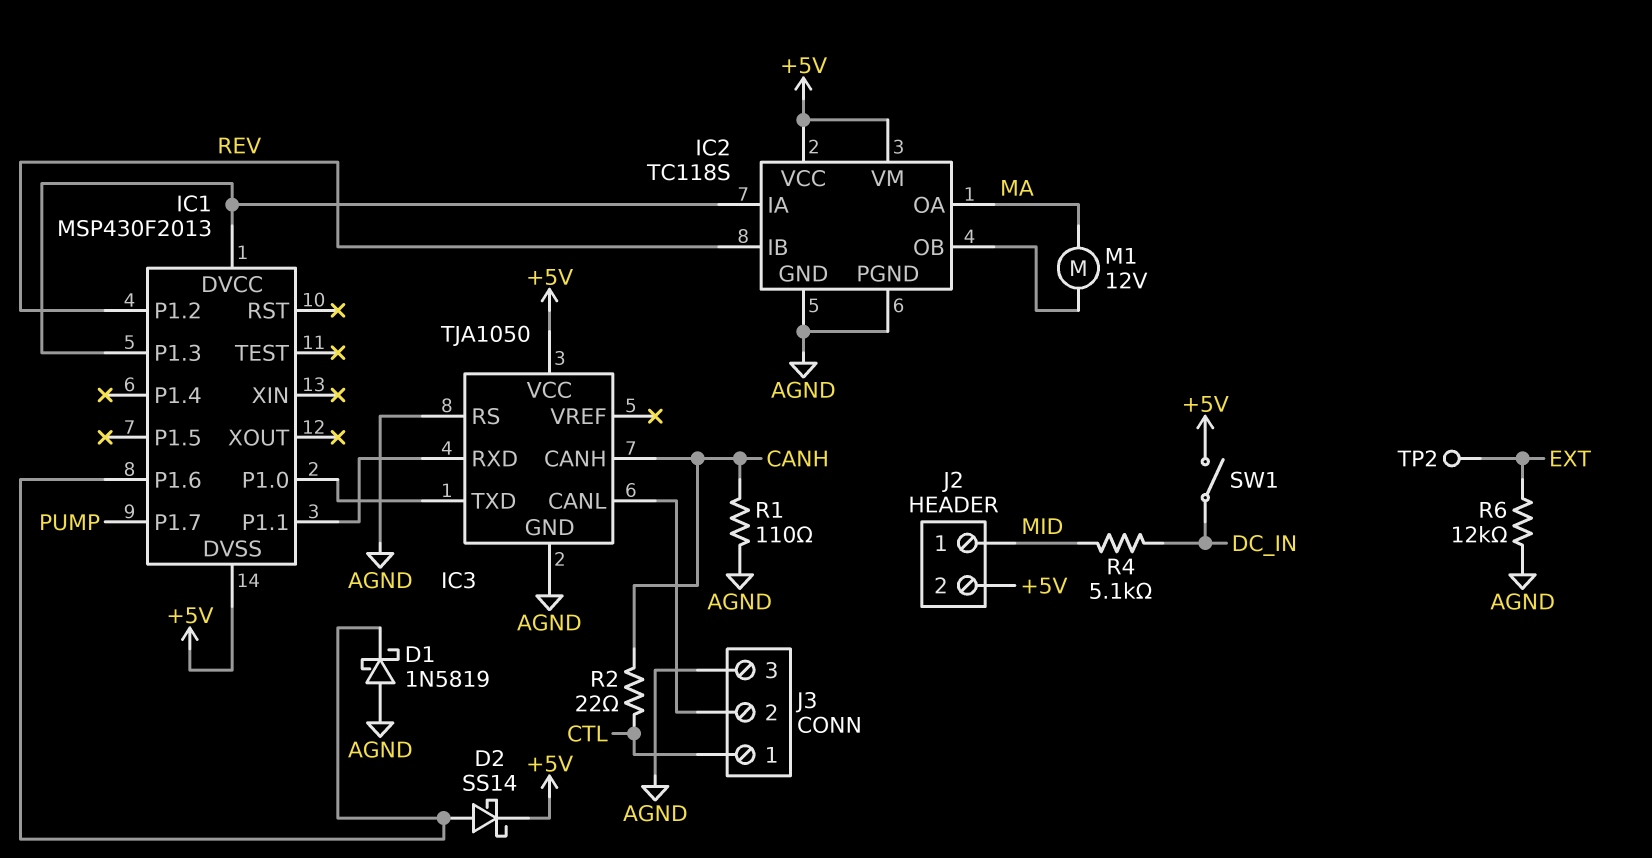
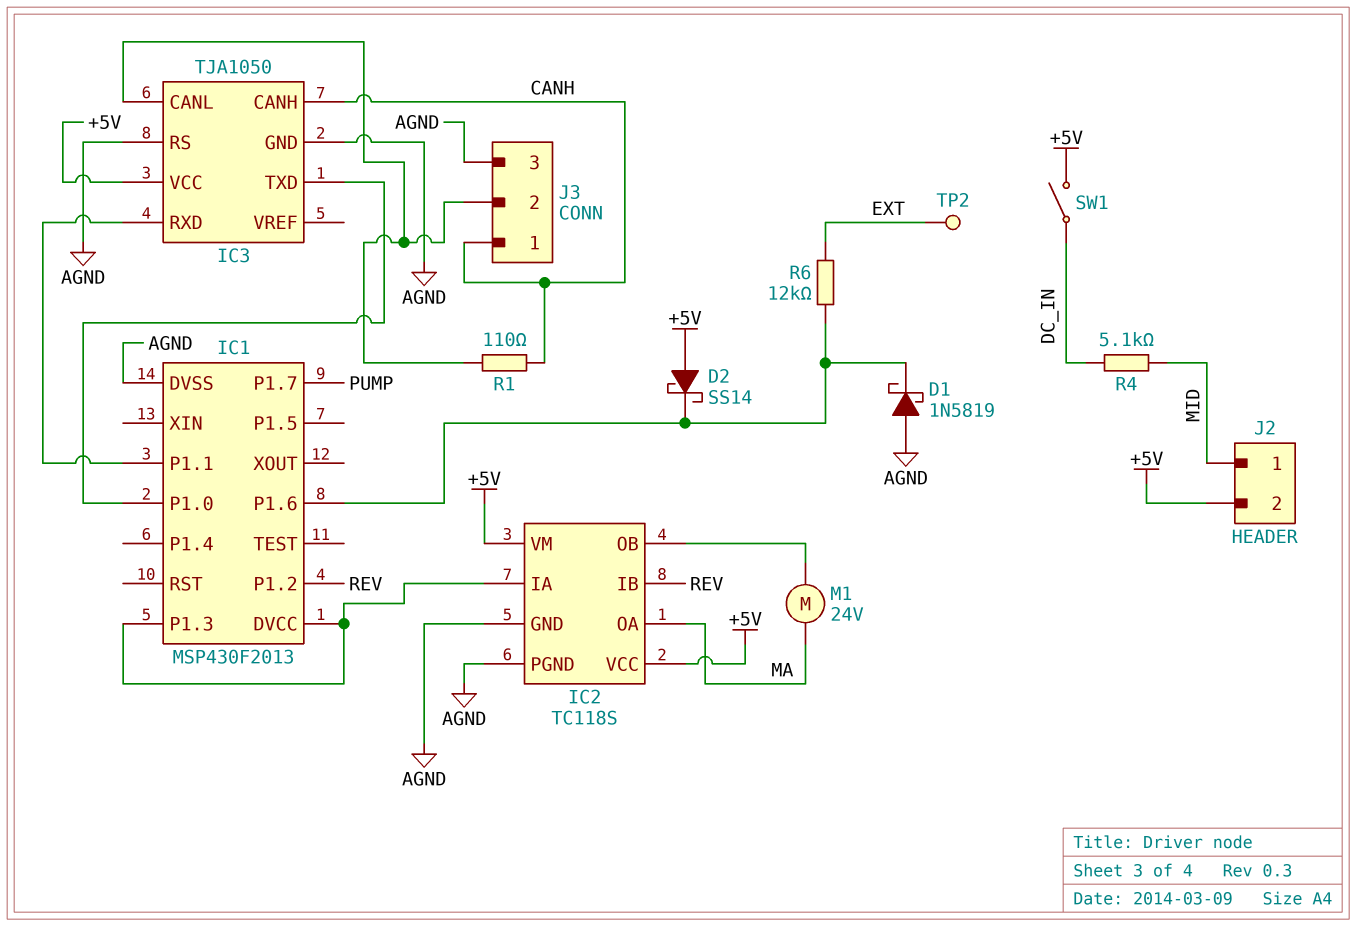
D2: schottky SS14 (A IC1/P1.6, K +5V) -> schottky SS14 (A +5V, K IC1/P1.6)
IC1 pin DVSS: +5V -> AGND
J3 pin 1: CTL -> CANH
M1: motor 12V (IC2/OB, MA) -> motor 24V (IC2/OB, MA)
R1: 110 (AGND, CANH) -> 110 (CANH, IC3/CANL)
R2: 22 (CANH, CTL) -> none
R6: 12k (AGND, EXT) -> 12k (EXT, IC1/P1.6)

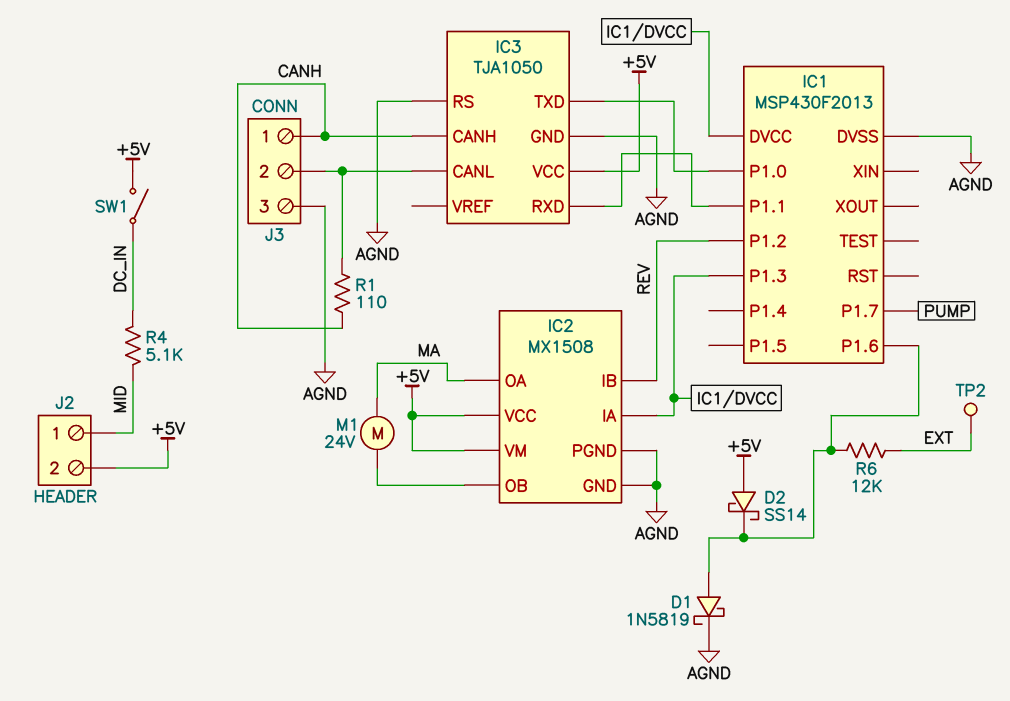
D1: schottky 1N5819 (A AGND, K IC1/P1.6) -> schottky 1N5819 (A IC1/P1.6, K AGND)
IC2: TC118S -> MX1508

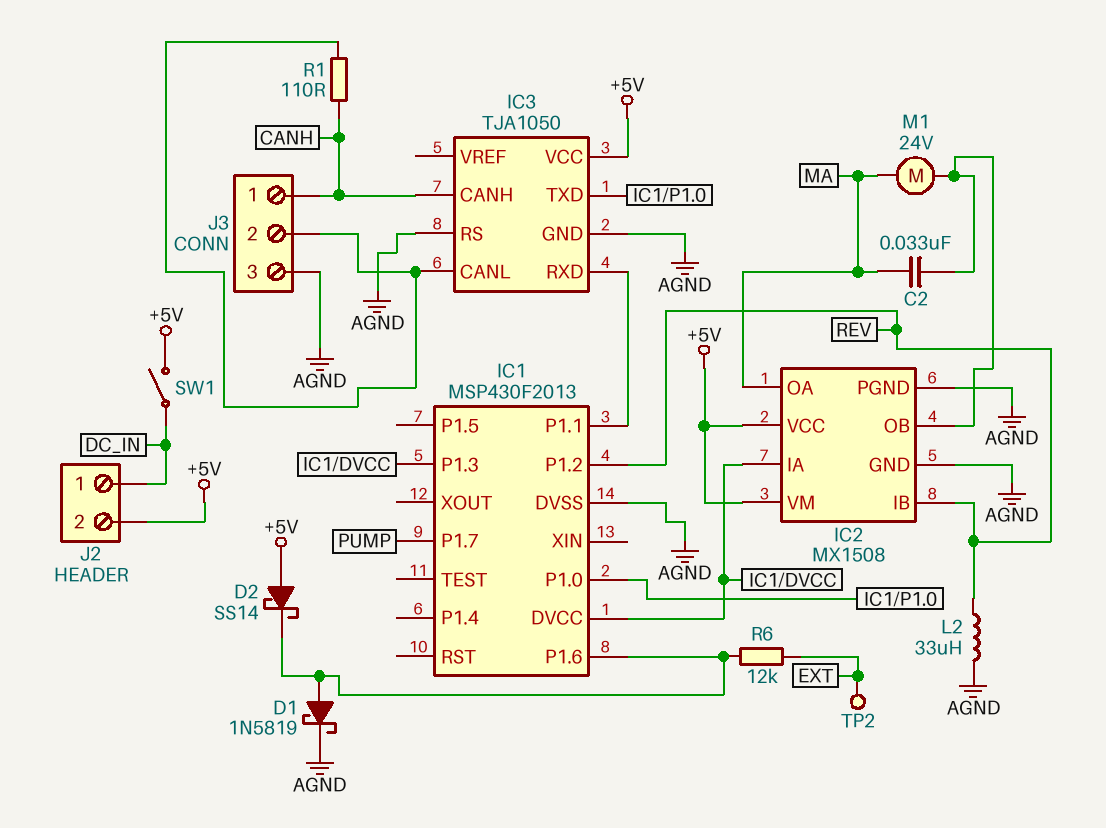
C2: none -> 33nF (IC2/OB, MA)
J2 pin 1: MID -> DC_IN
L2: none -> 33uH (AGND, REV)
R4: 5.1k (DC_IN, MID) -> none

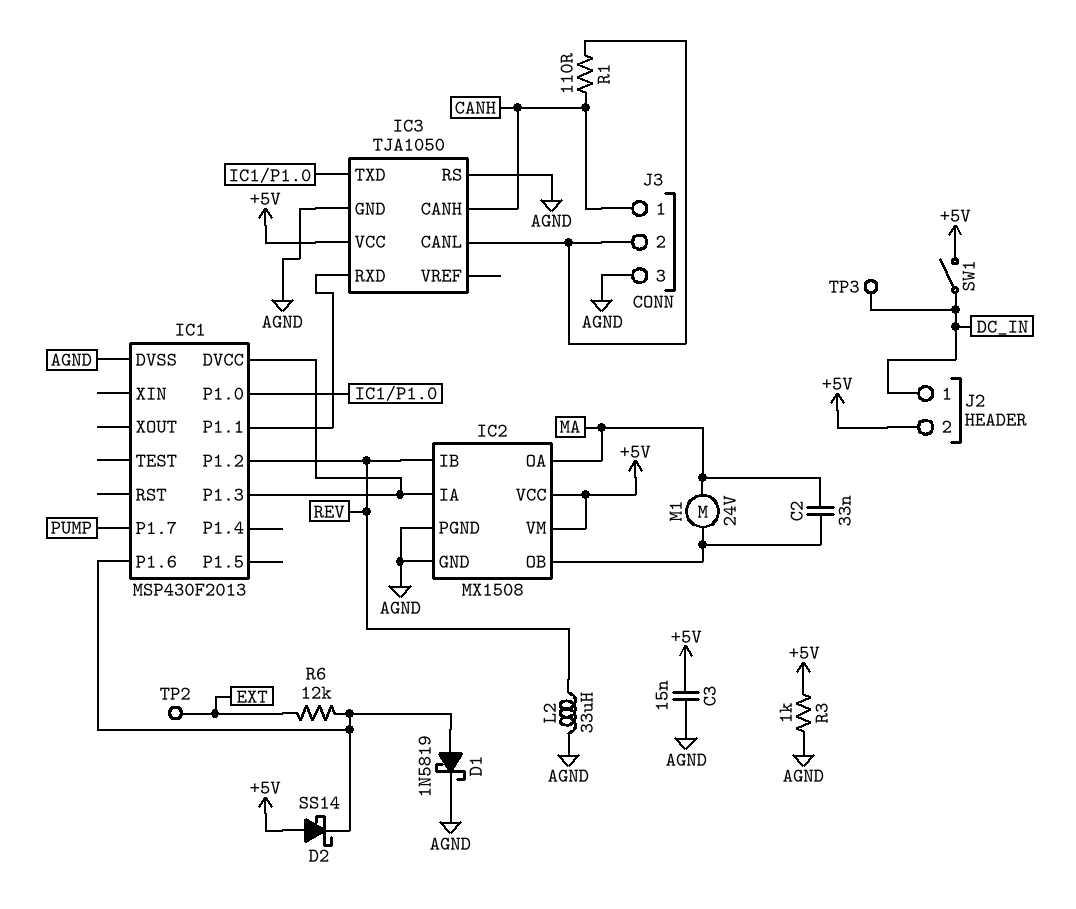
C3: none -> 15nF (+5V, AGND)
R3: none -> 1k (+5V, AGND)
TP3: none -> test point (DC_IN)

